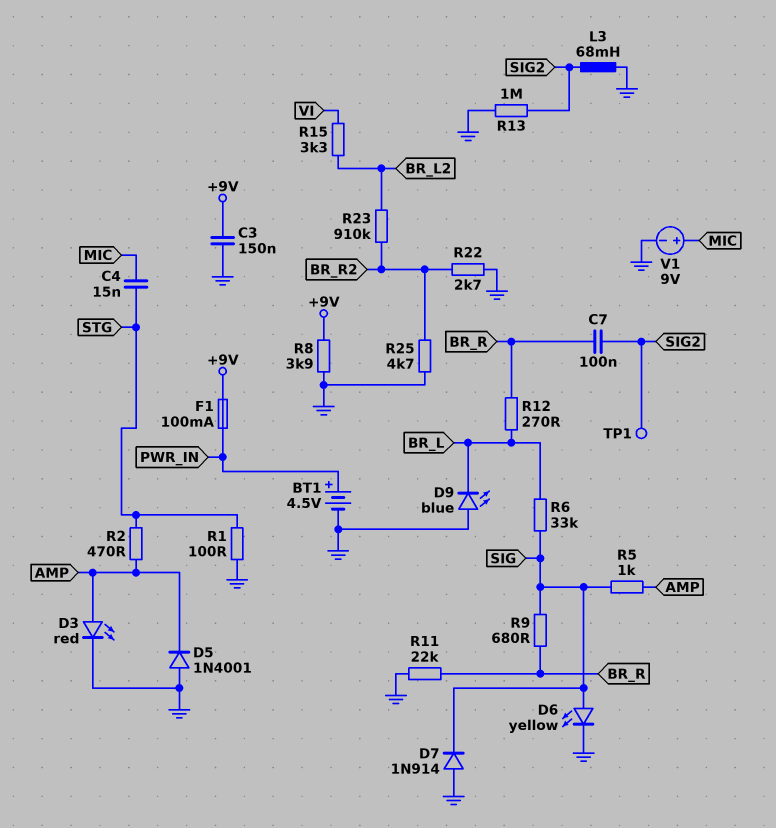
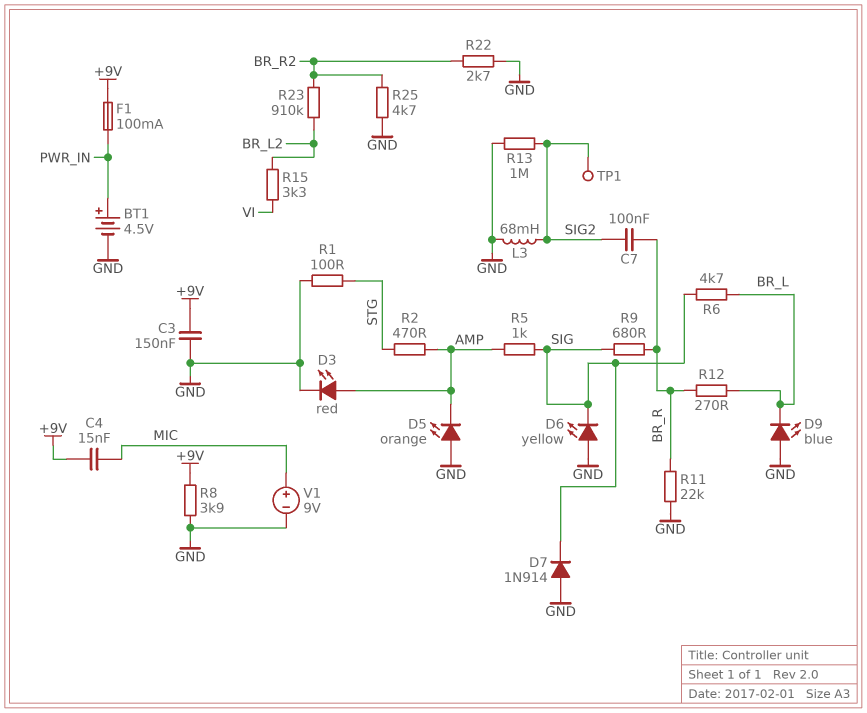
C4: 15nF (MIC, STG) -> 15nF (+9V, MIC)
D5: diode 1N4001 (A GND, K AMP) -> LED orange (A GND, K AMP)
D6: LED yellow (A SIG, K GND) -> LED yellow (A GND, K SIG)
R6: 33k (BR_L, SIG) -> 4.7k (BR_L, SIG)

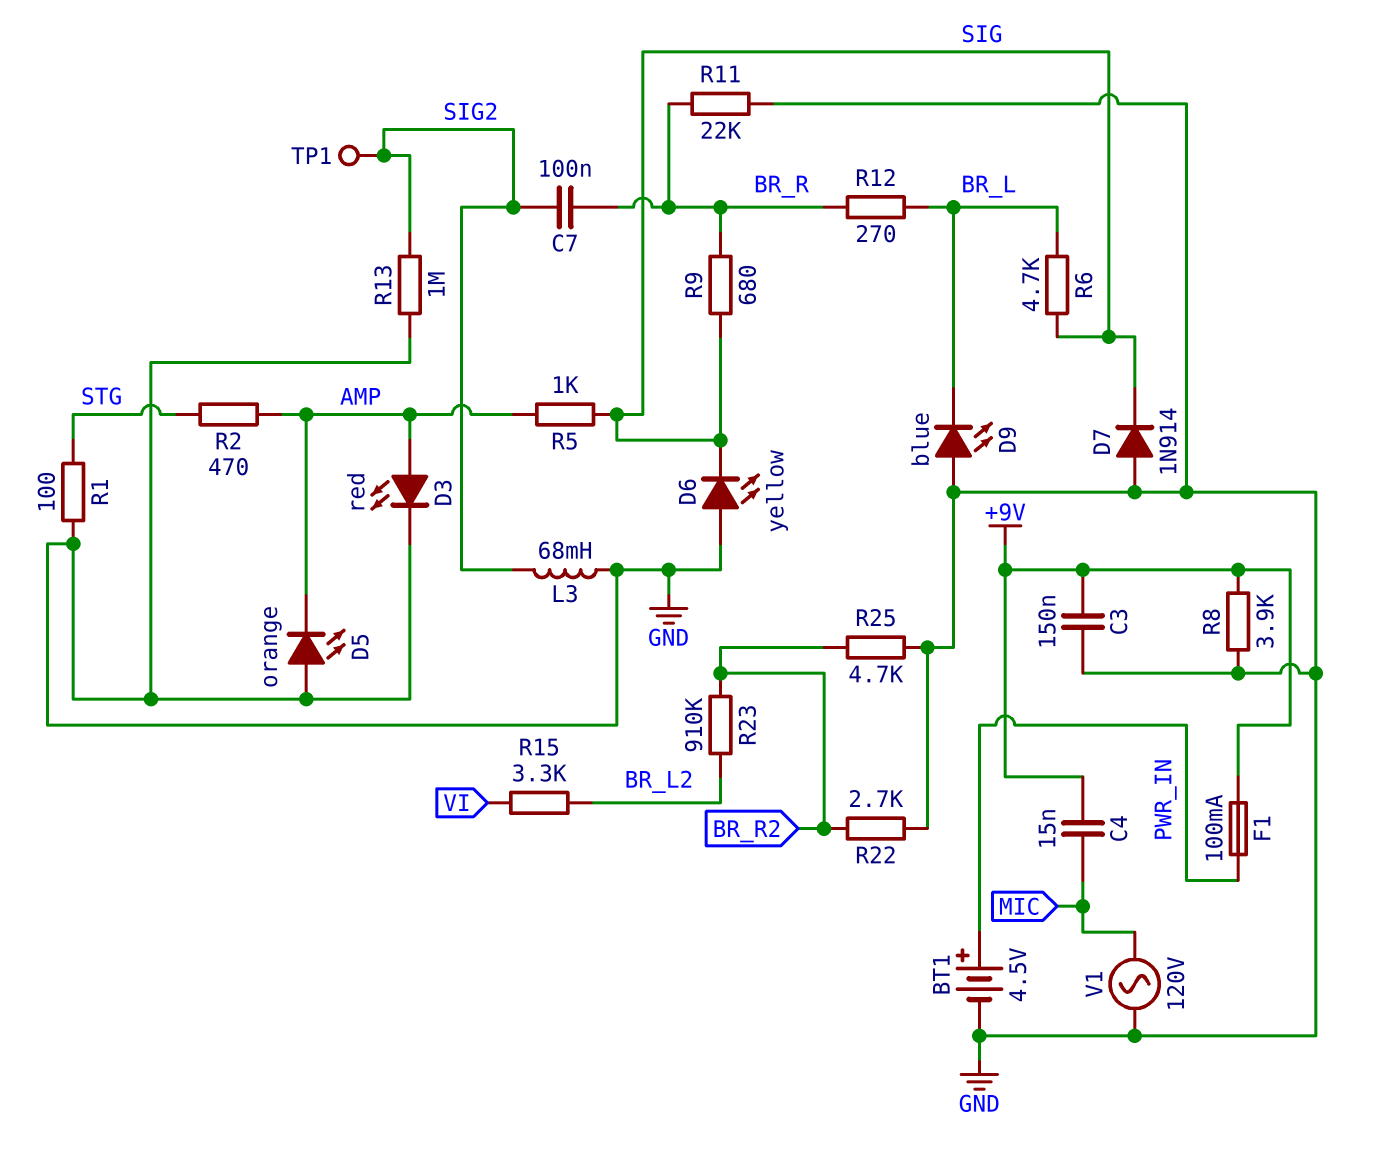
V1: 9V (plus MIC, minus GND) -> AC 120V (GND, MIC)

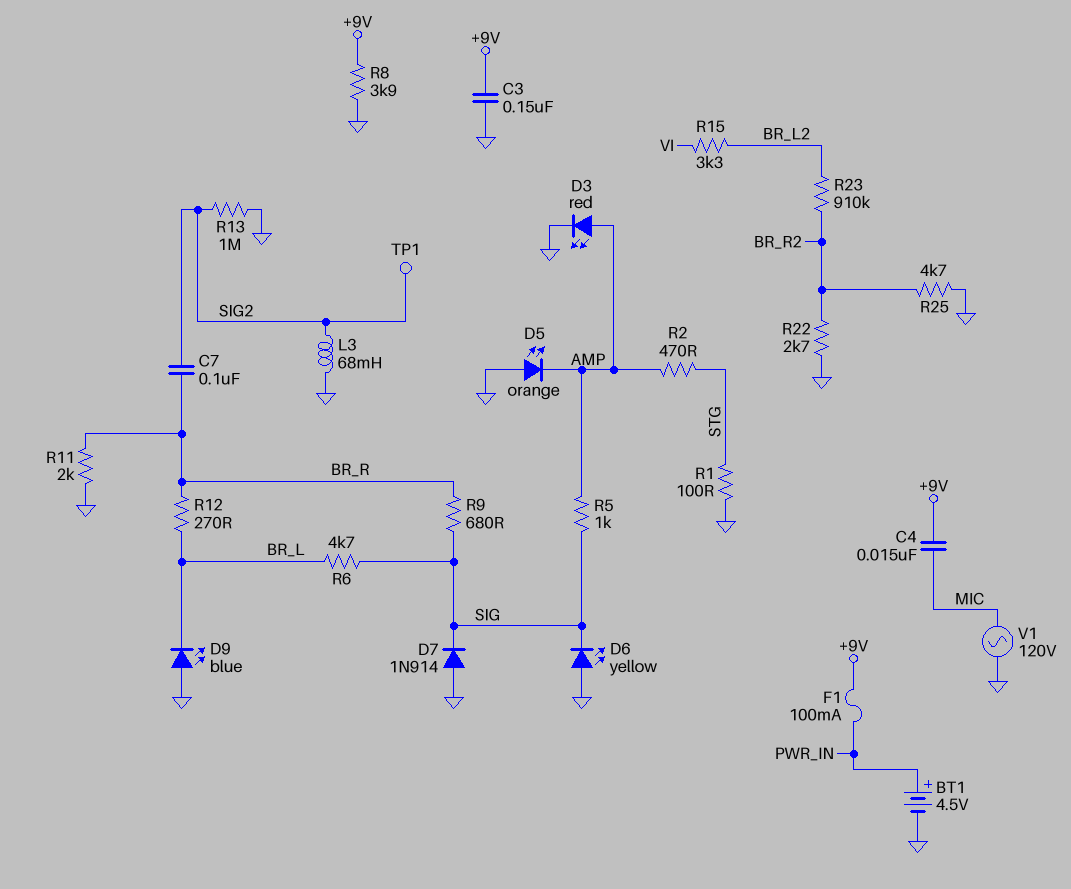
R11: 22k (BR_R, GND) -> 2k (BR_R, GND)

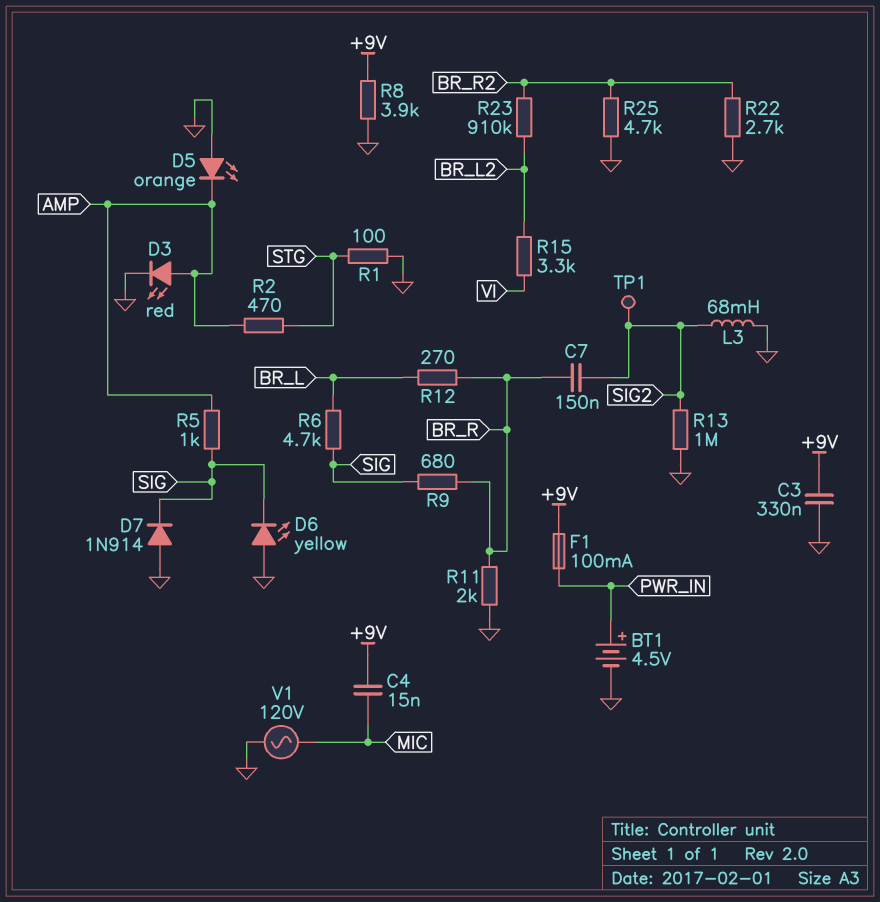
C3: 150nF (+9V, GND) -> 330nF (+9V, GND)
C7: 100nF (BR_R, SIG2) -> 150nF (BR_R, SIG2)
D9: LED blue (A GND, K BR_L) -> none

